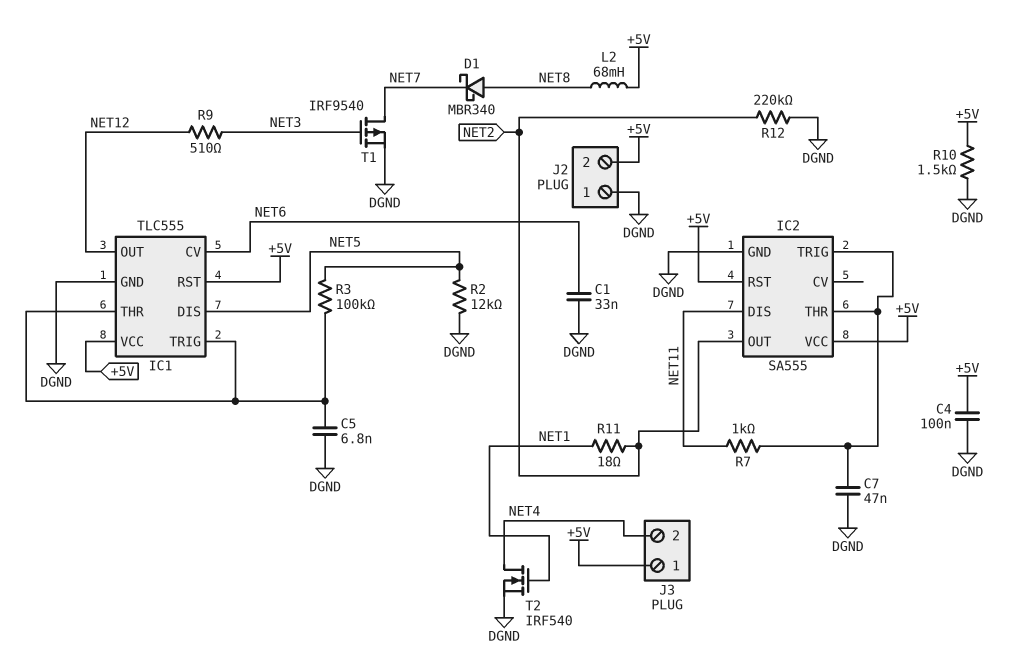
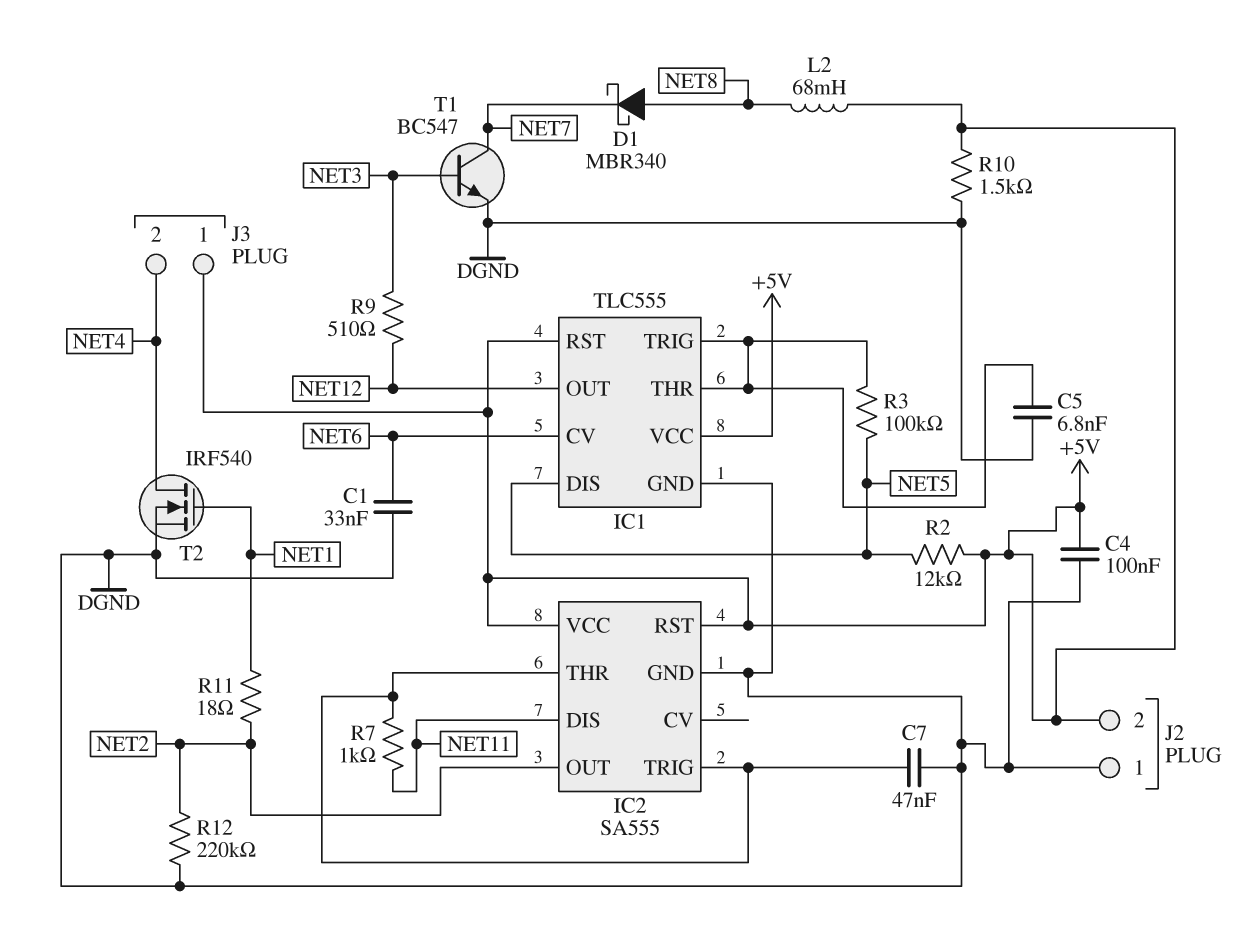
R2: 12k (DGND, NET5) -> 12k (+5V, NET5)
T1: PMOS IRF9540 (G NET3, D NET7, S DGND) -> NPN BC547 (B NET3, C NET7, E DGND)

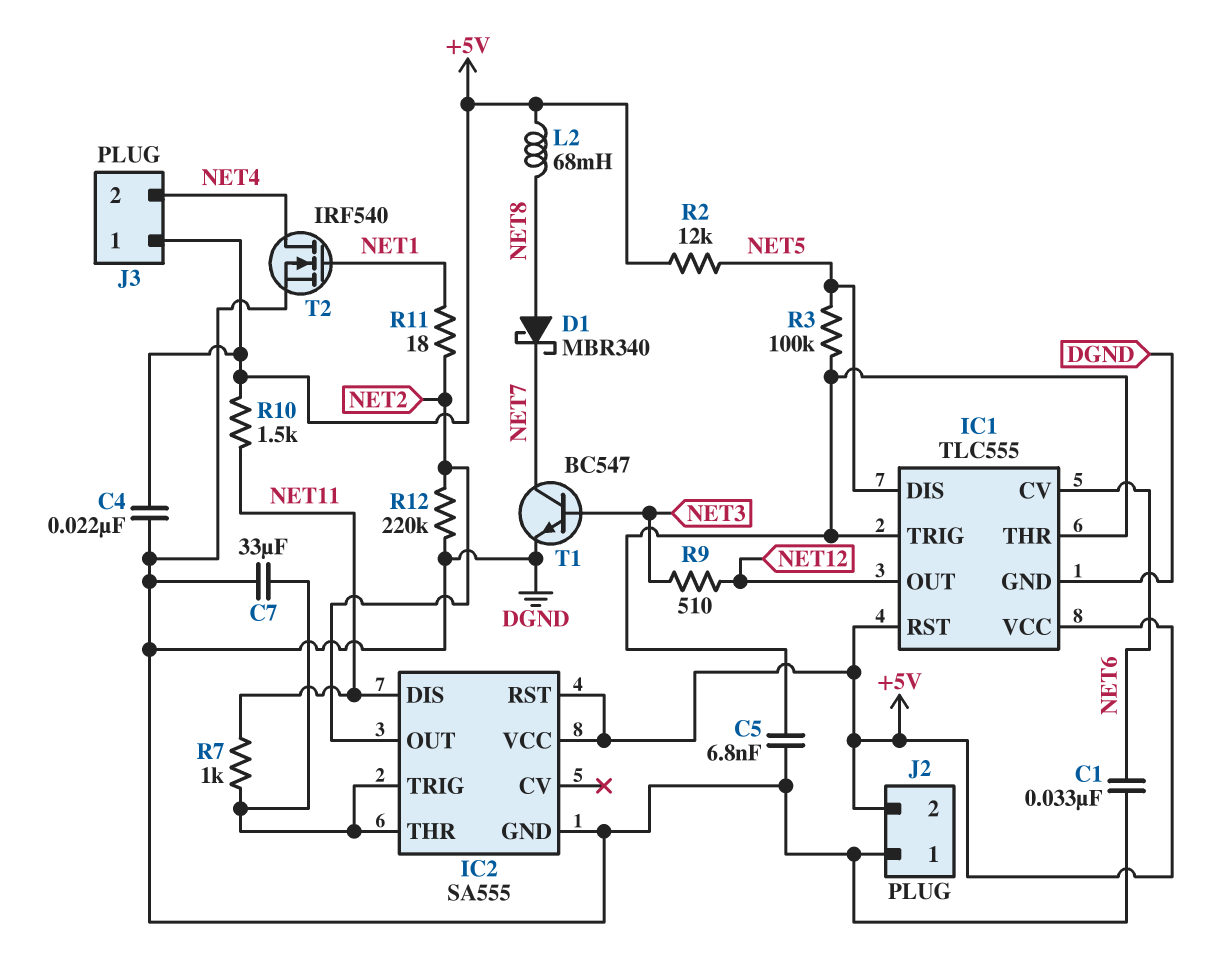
C4: 100nF (+5V, DGND) -> 22nF (+5V, DGND)
C7: 47nF (DGND, IC2/THR) -> 33uF (DGND, IC2/THR)
R10: 1.5k (+5V, DGND) -> 1.5k (+5V, NET11)

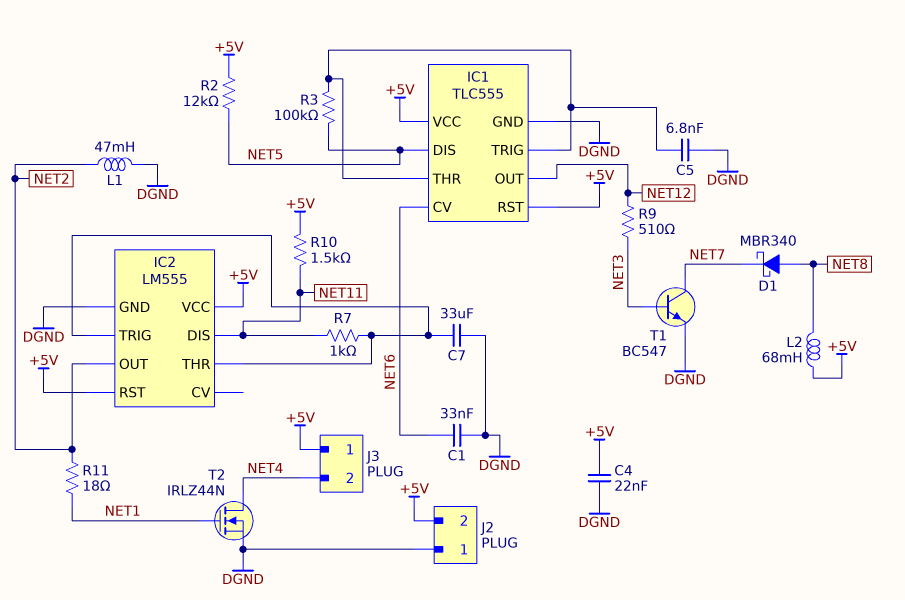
IC2: SA555 -> LM555
L1: none -> 47mH (DGND, NET2)
R12: 220k (DGND, NET2) -> none
T2: NMOS IRF540 (G NET1, D NET4, S DGND) -> NMOS IRLZ44N (G NET1, D NET4, S DGND)

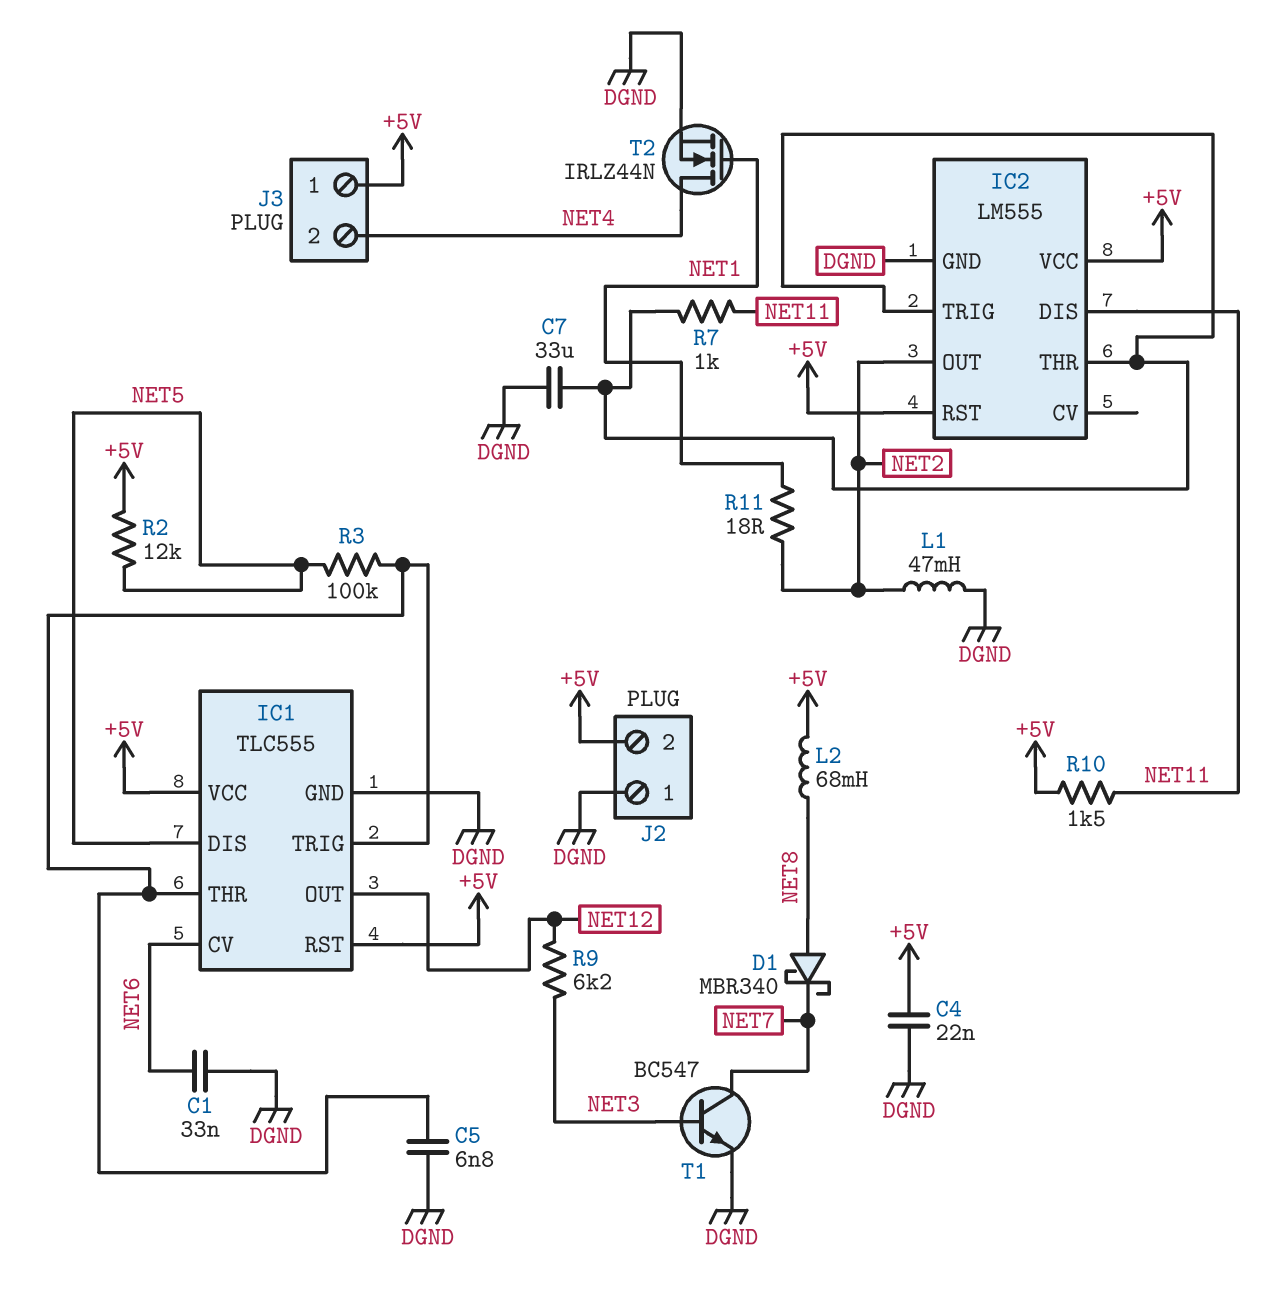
R9: 510 (NET3, NET12) -> 6.2k (NET3, NET12)

